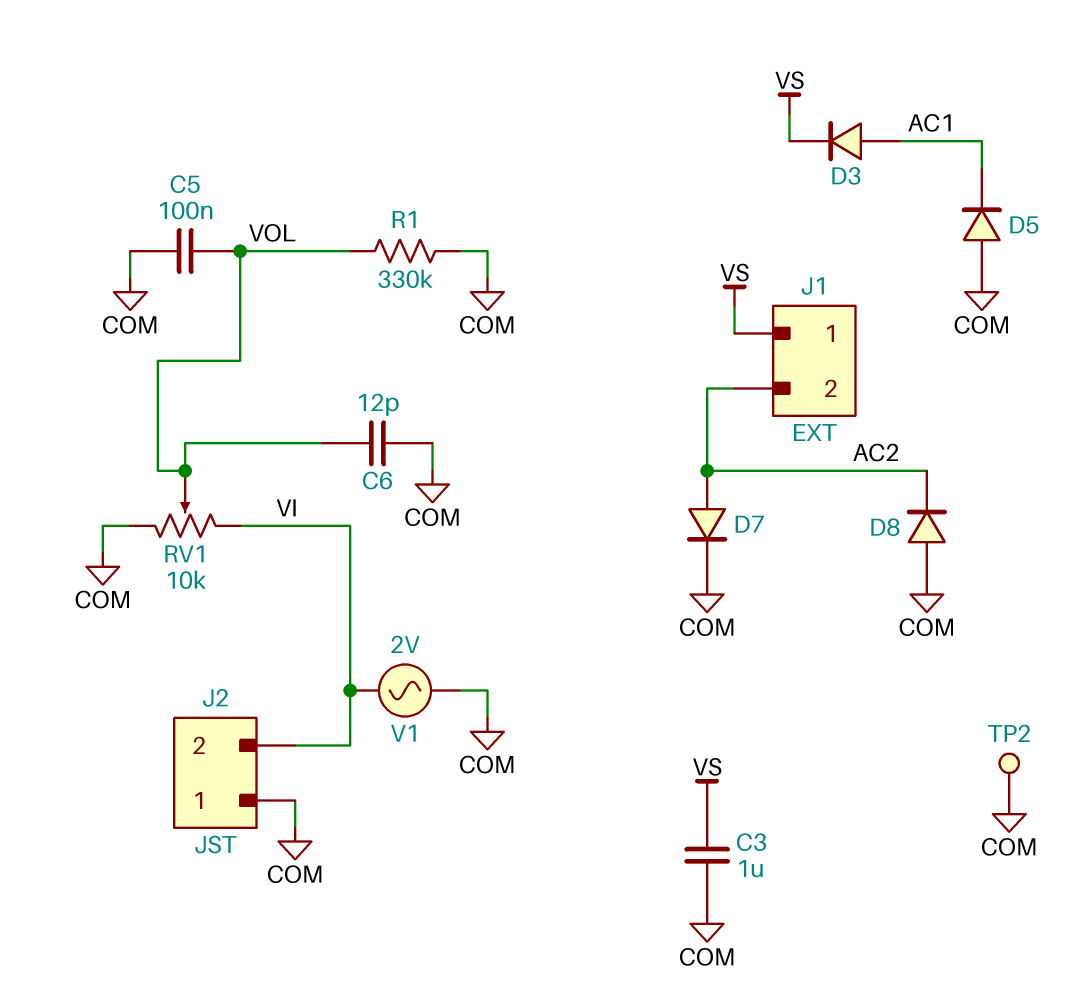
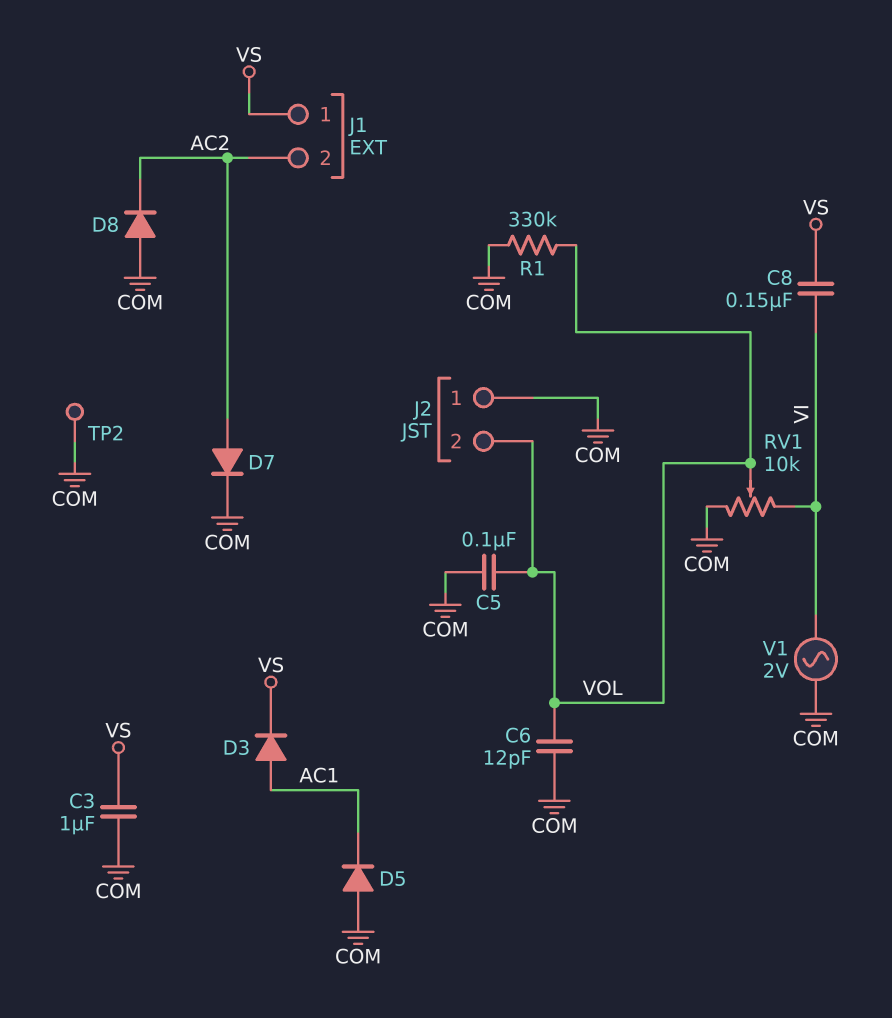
C8: none -> 150nF (VI, VS)
J2 pin 2: VI -> VOL

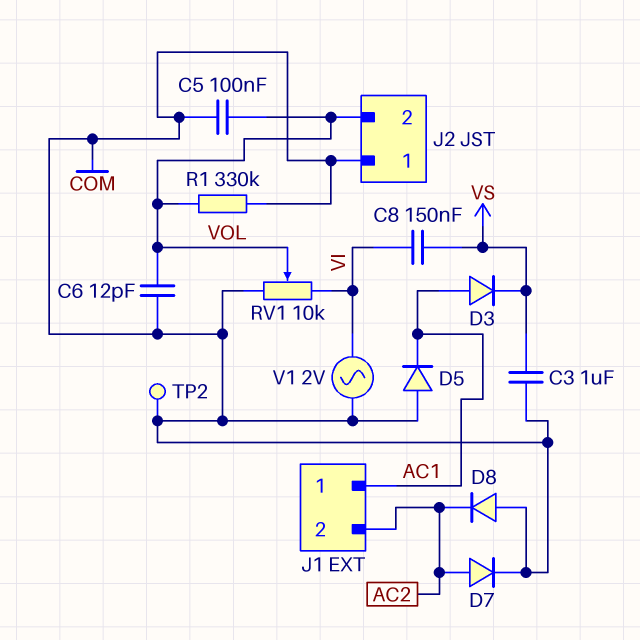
J1 pin 1: VS -> AC1

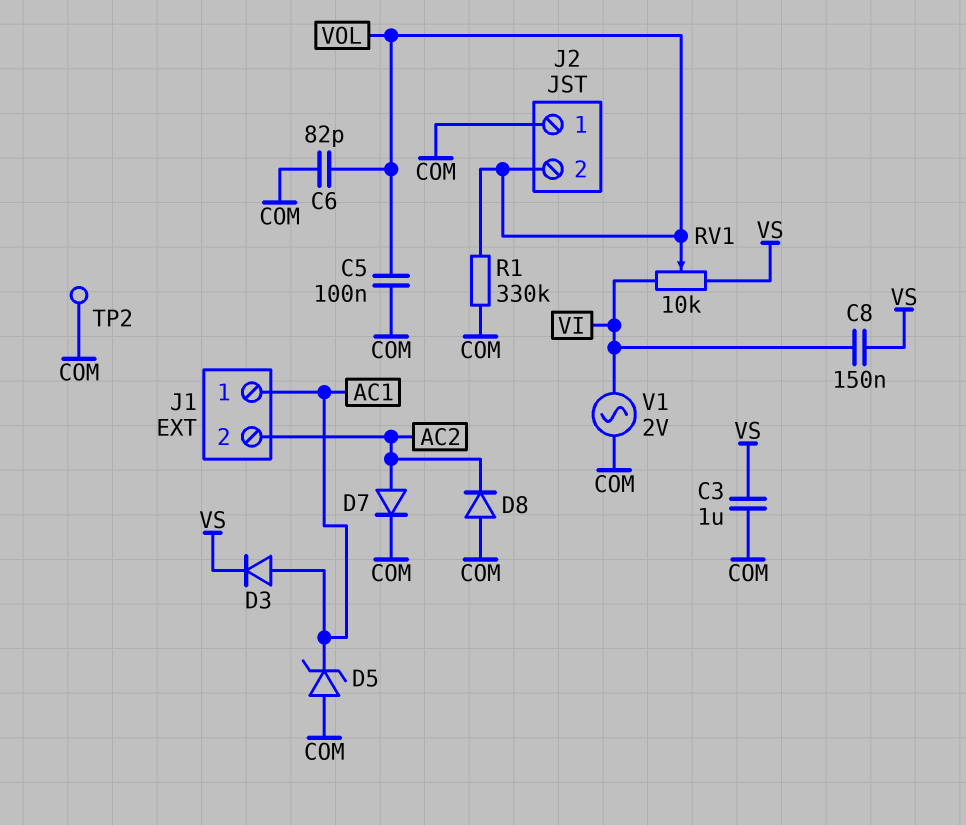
C6: 12pF (COM, VOL) -> 82pF (COM, VOL)
D5: diode (A COM, K AC1) -> zener (A COM, K AC1)
RV1: 10k (COM, VI, wiper VOL) -> 10k (VI, VS, wiper VOL)

